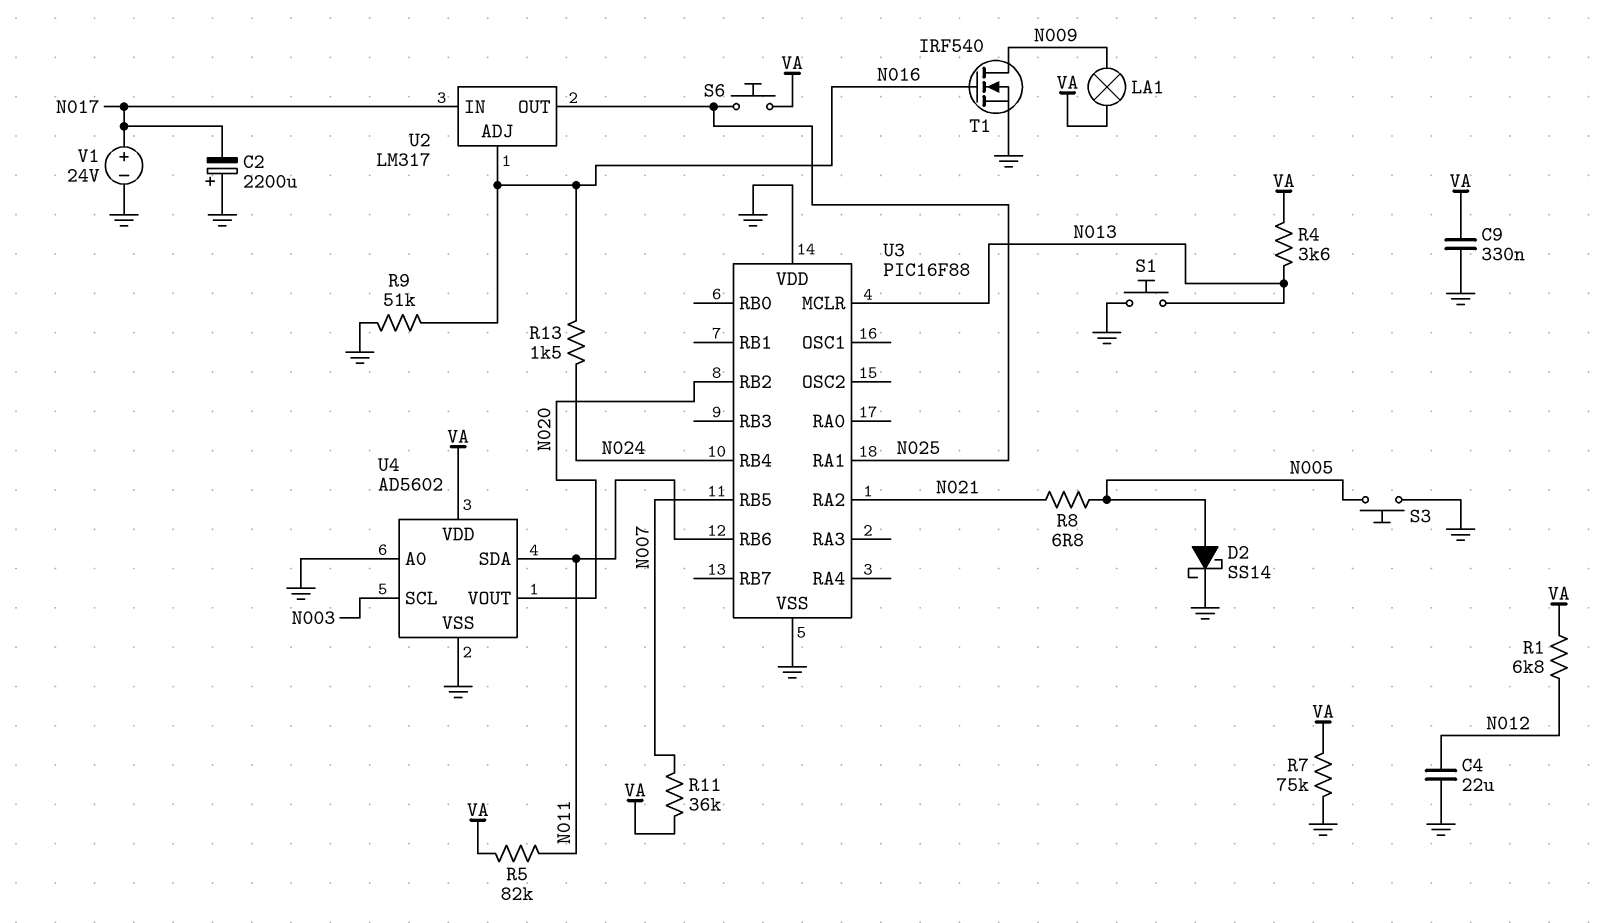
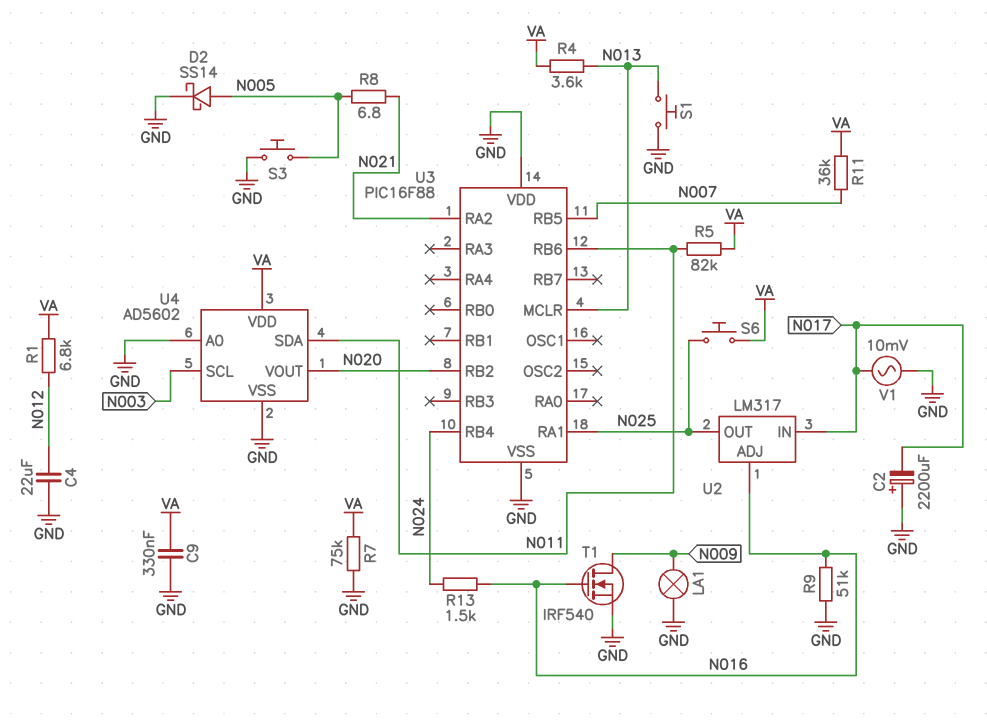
LA1: lamp (N009, VA) -> lamp (GND, N009)
V1: 24V (plus N017, minus GND) -> AC 10mV (GND, N017)

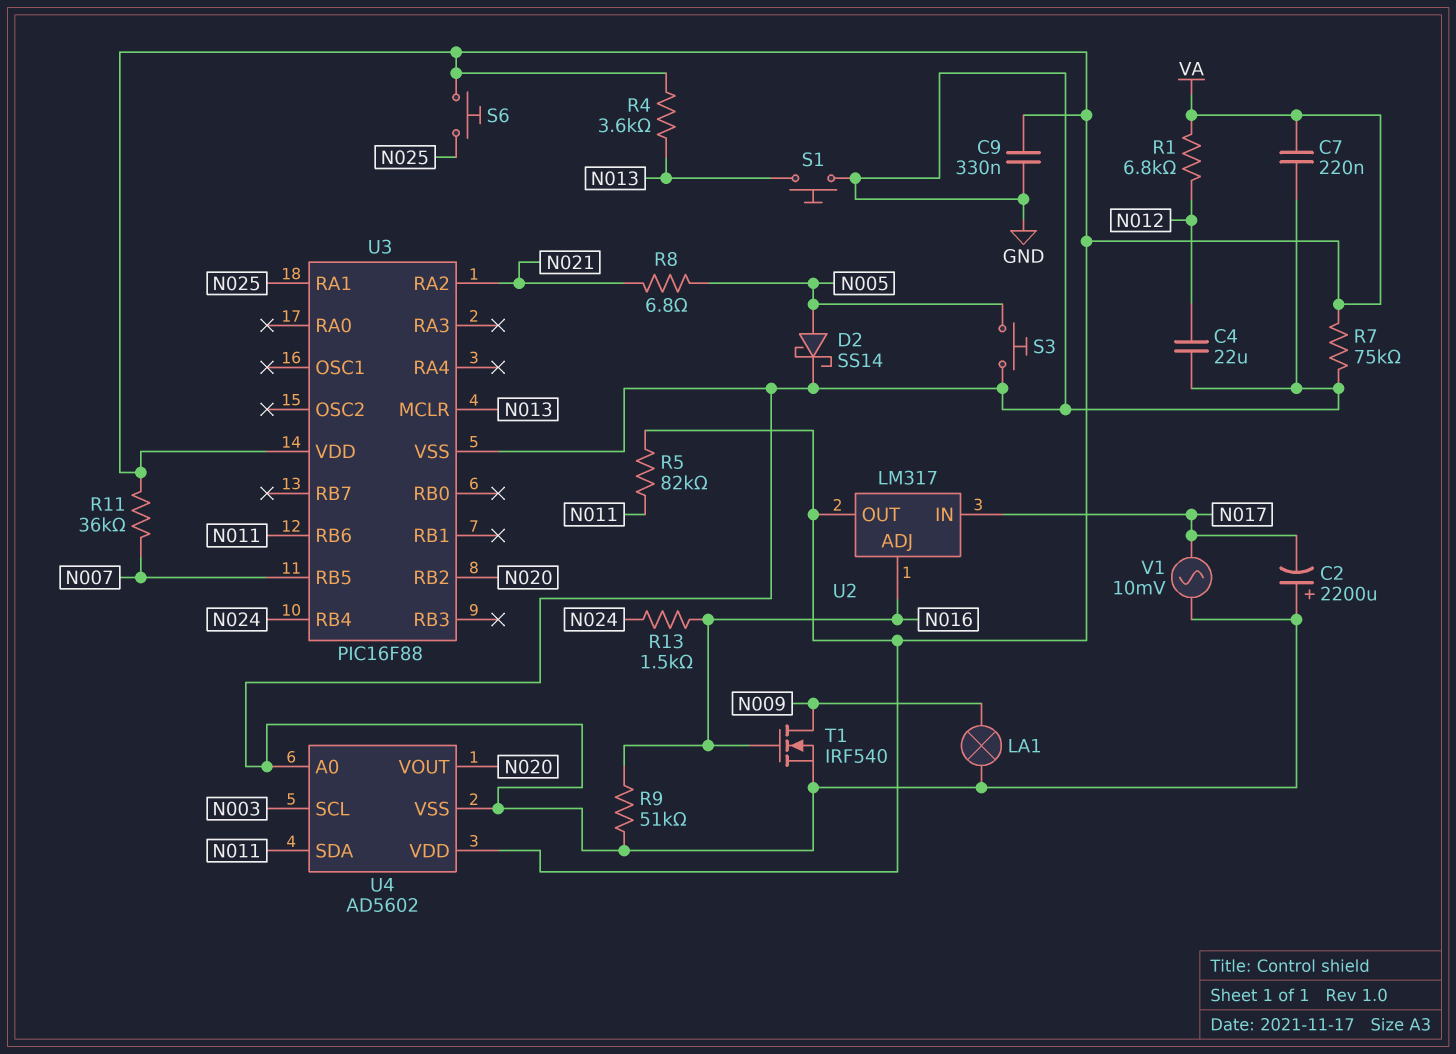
C7: none -> 220nF (GND, VA)
U2 pin OUT: N025 -> VA
U3 pin VDD: GND -> VA

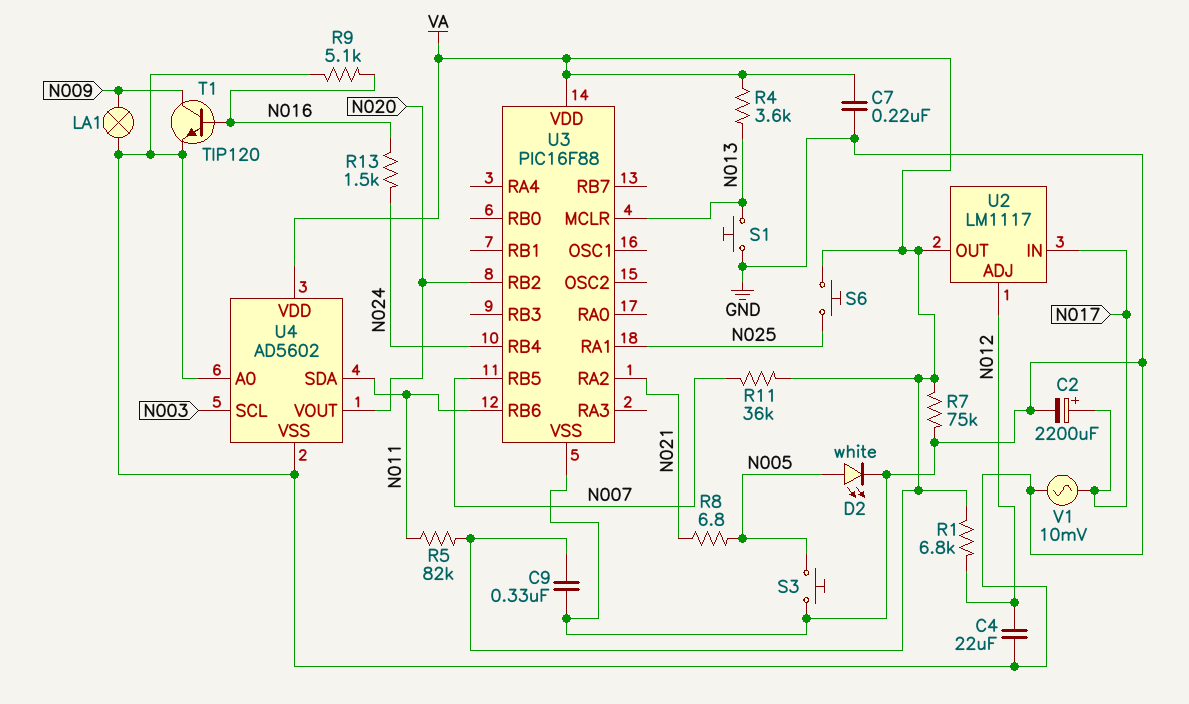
C2: 2200uF (plus GND, minus N017) -> 2200uF (plus N017, minus GND)
D2: schottky SS14 (A N005, K GND) -> LED white (A N005, K GND)
R9: 51k (GND, N016) -> 5.1k (GND, N016)
T1: NMOS IRF540 (G N016, D N009, S GND) -> NPN TIP120 (B N016, C N009, E GND)
U2: LM317 -> LM1117
U2 pin ADJ: N016 -> N012

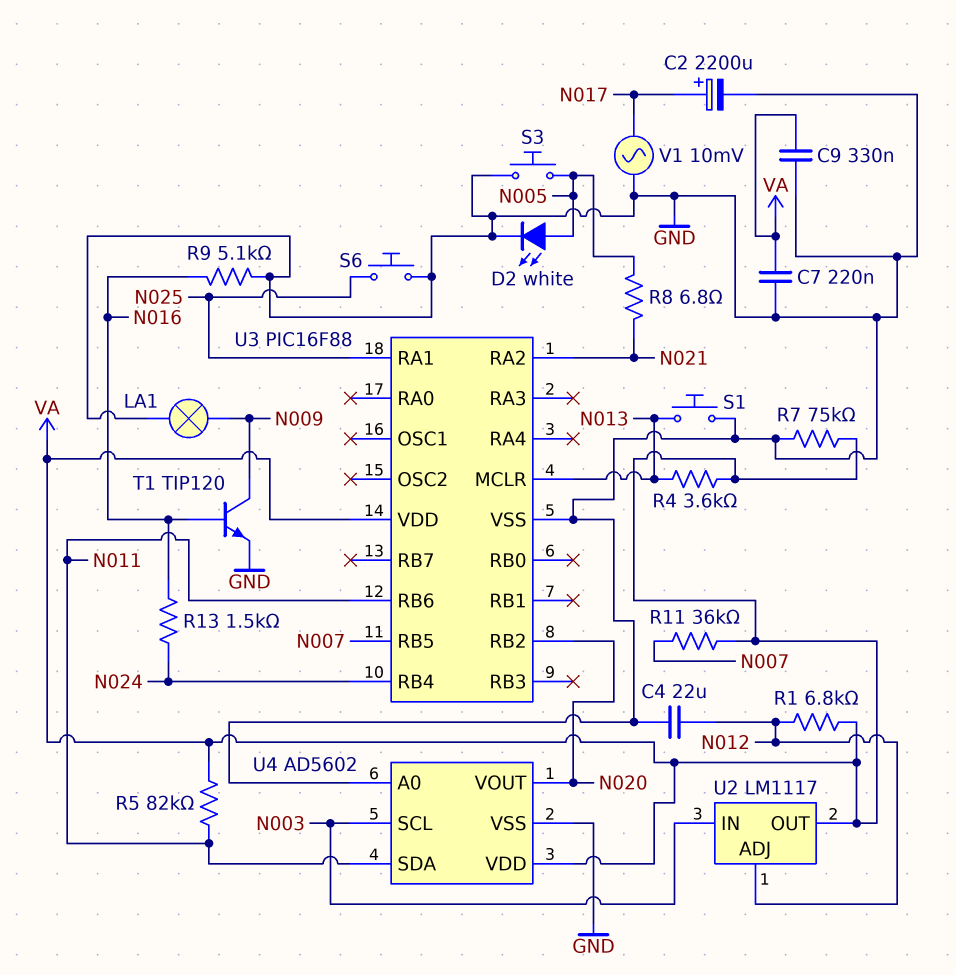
S6: button (N025, VA) -> button (GND, N025)
U2 pin IN: N017 -> N003

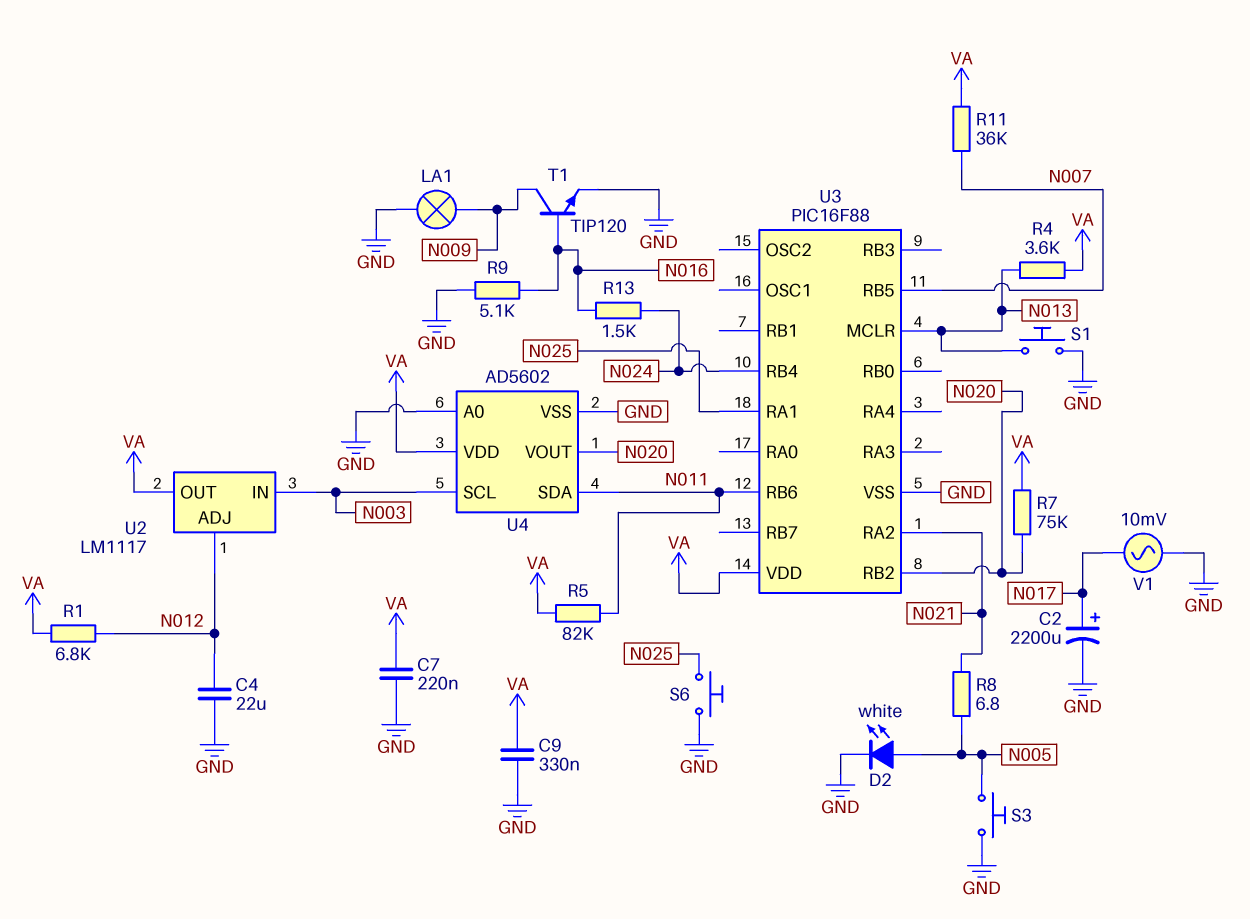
R7: 75k (GND, VA) -> 75k (N020, VA)

